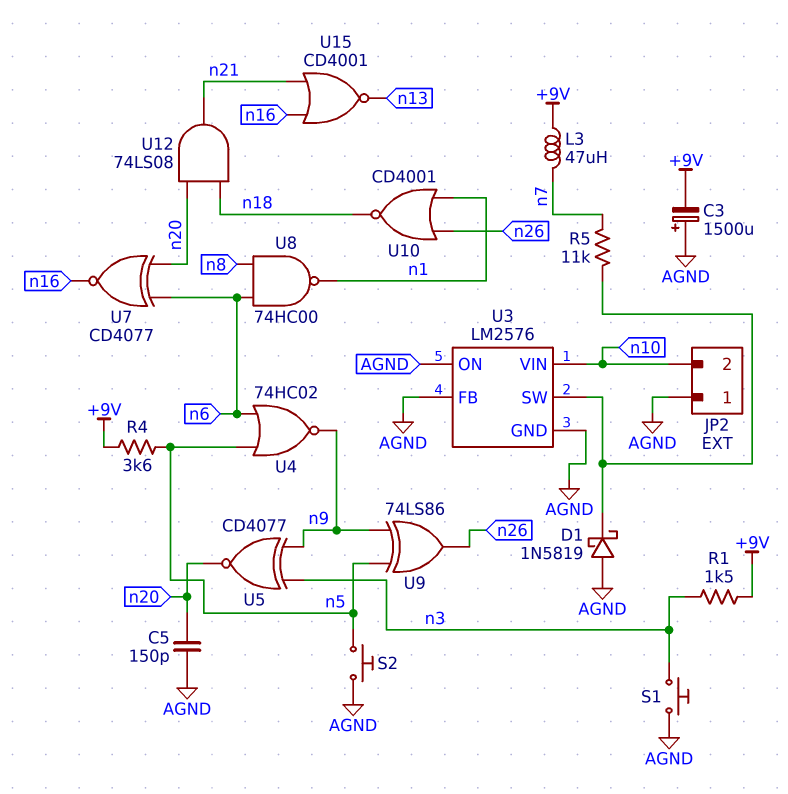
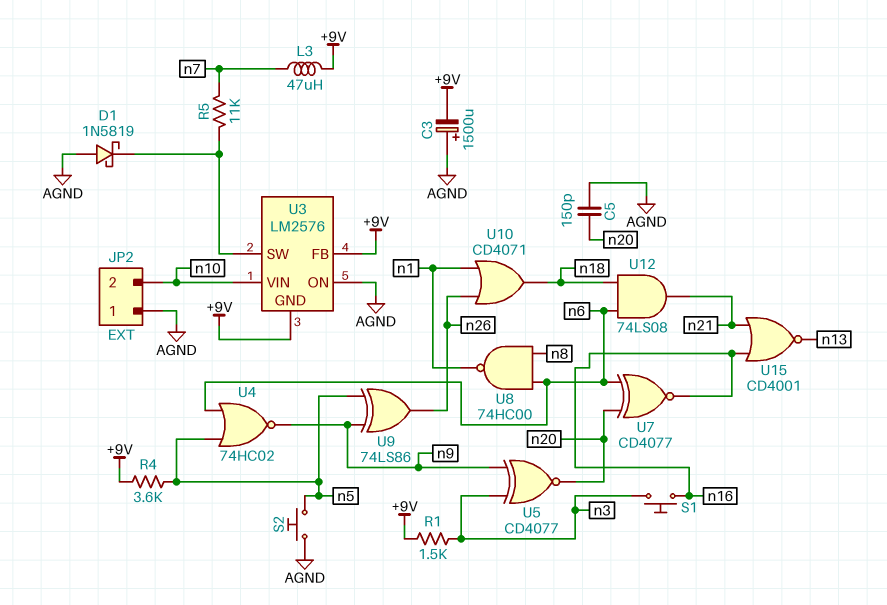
S1: button (AGND, n3) -> button (n3, n16)
U3 pin FB: AGND -> +9V
U3 pin GND: AGND -> +9V
U10: NOR CD4001 (in n1, in n26, out n18) -> OR CD4071 (in n1, in n26, out n18)
U12: AND 74LS08 (in n18, in n20, out n21) -> AND 74LS08 (in n6, in n18, out n21)

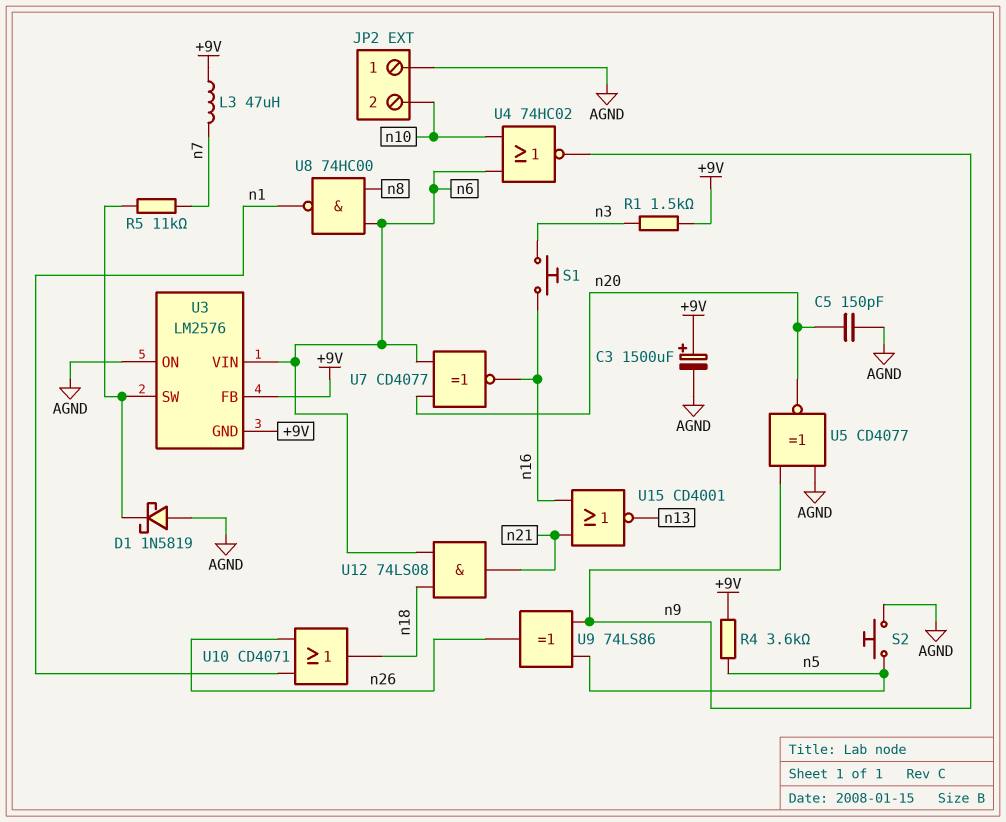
C3: 1500uF (plus AGND, minus +9V) -> 1500uF (plus +9V, minus AGND)
U3 pin VIN: n10 -> n6
U4: NOR 74HC02 (in n5, in n6, out n9) -> NOR 74HC02 (in n6, in n10, out n9)
U5: XNOR CD4077 (in n3, in n9, out n20) -> XNOR CD4077 (in AGND, in n9, out n20)

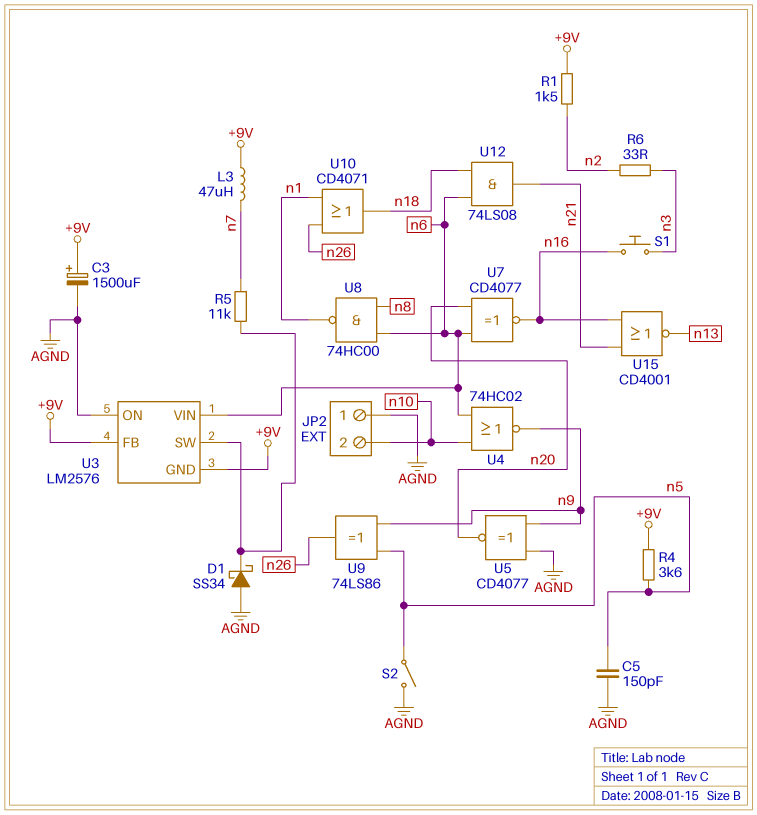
C5: 150pF (AGND, n20) -> 150pF (AGND, n5)
D1: schottky 1N5819 (A AGND, K U3/SW) -> schottky SS34 (A AGND, K U3/SW)
R1: 1.5k (+9V, n3) -> 1.5k (+9V, n2)
R6: none -> 33 (n2, n3)
S2: button (AGND, n5) -> switch (AGND, n5)

